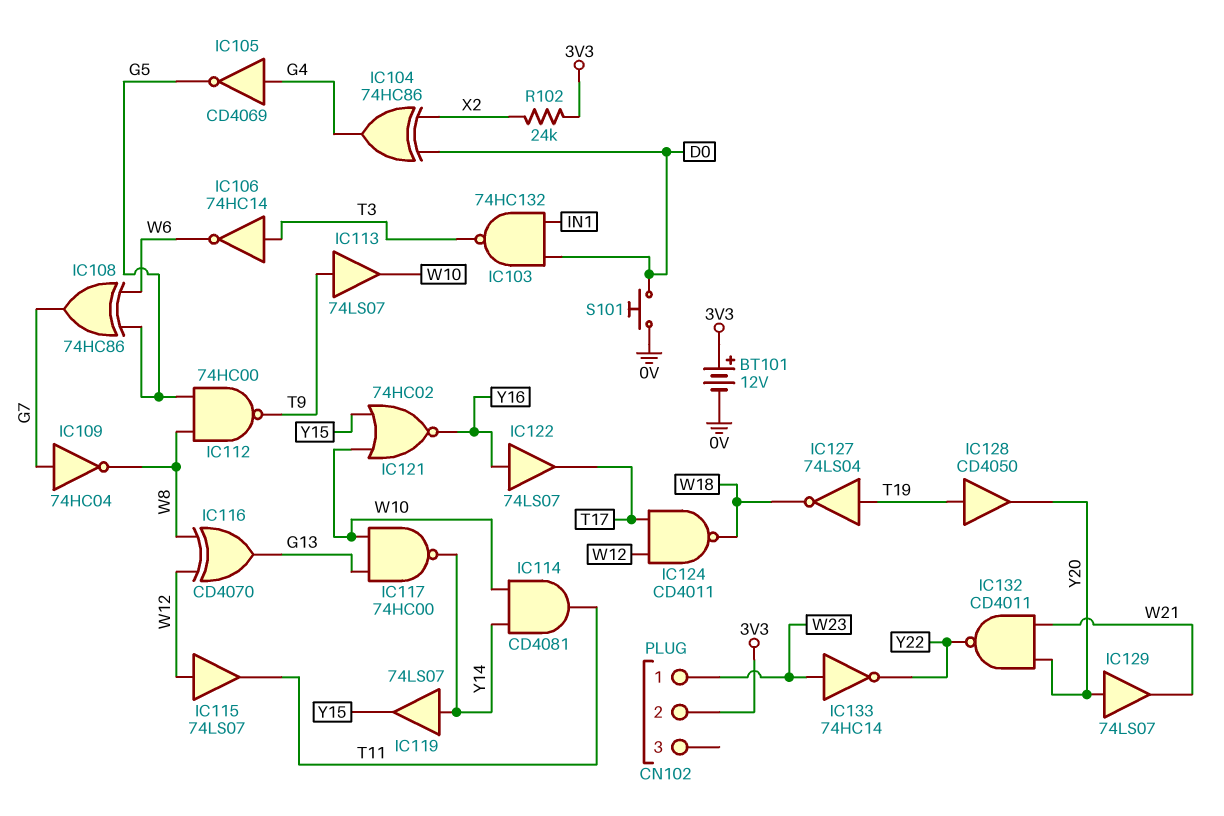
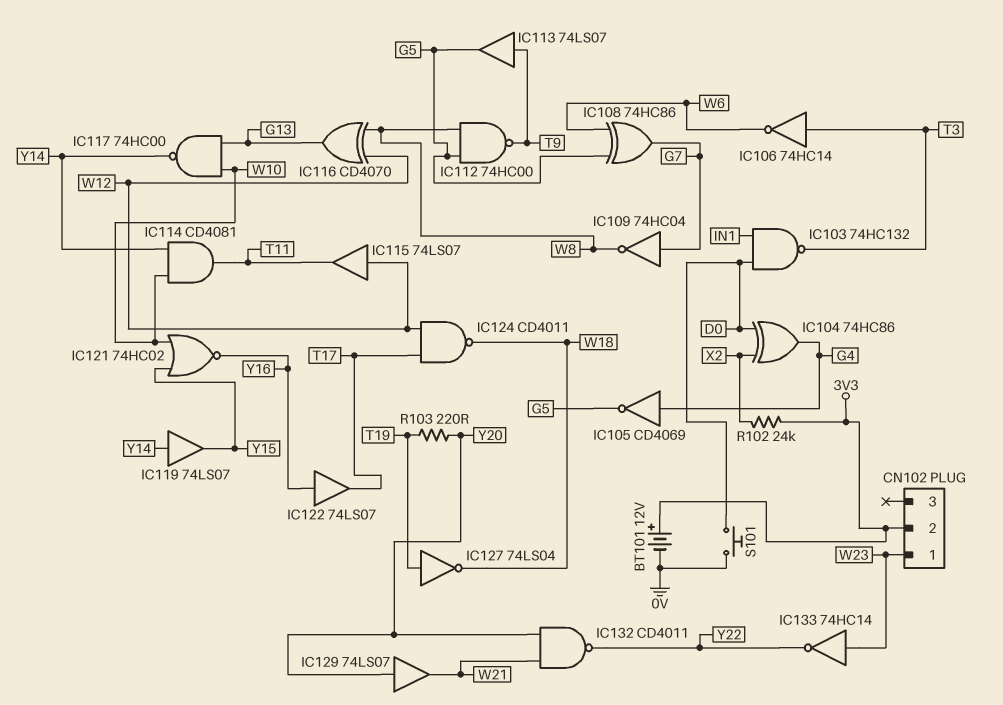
IC113: buffer 74LS07 (in T9, out W10) -> buffer 74LS07 (in T9, out G5)
IC128: buffer CD4050 (in T19, out Y20) -> none
R103: none -> 220 (T19, Y20)

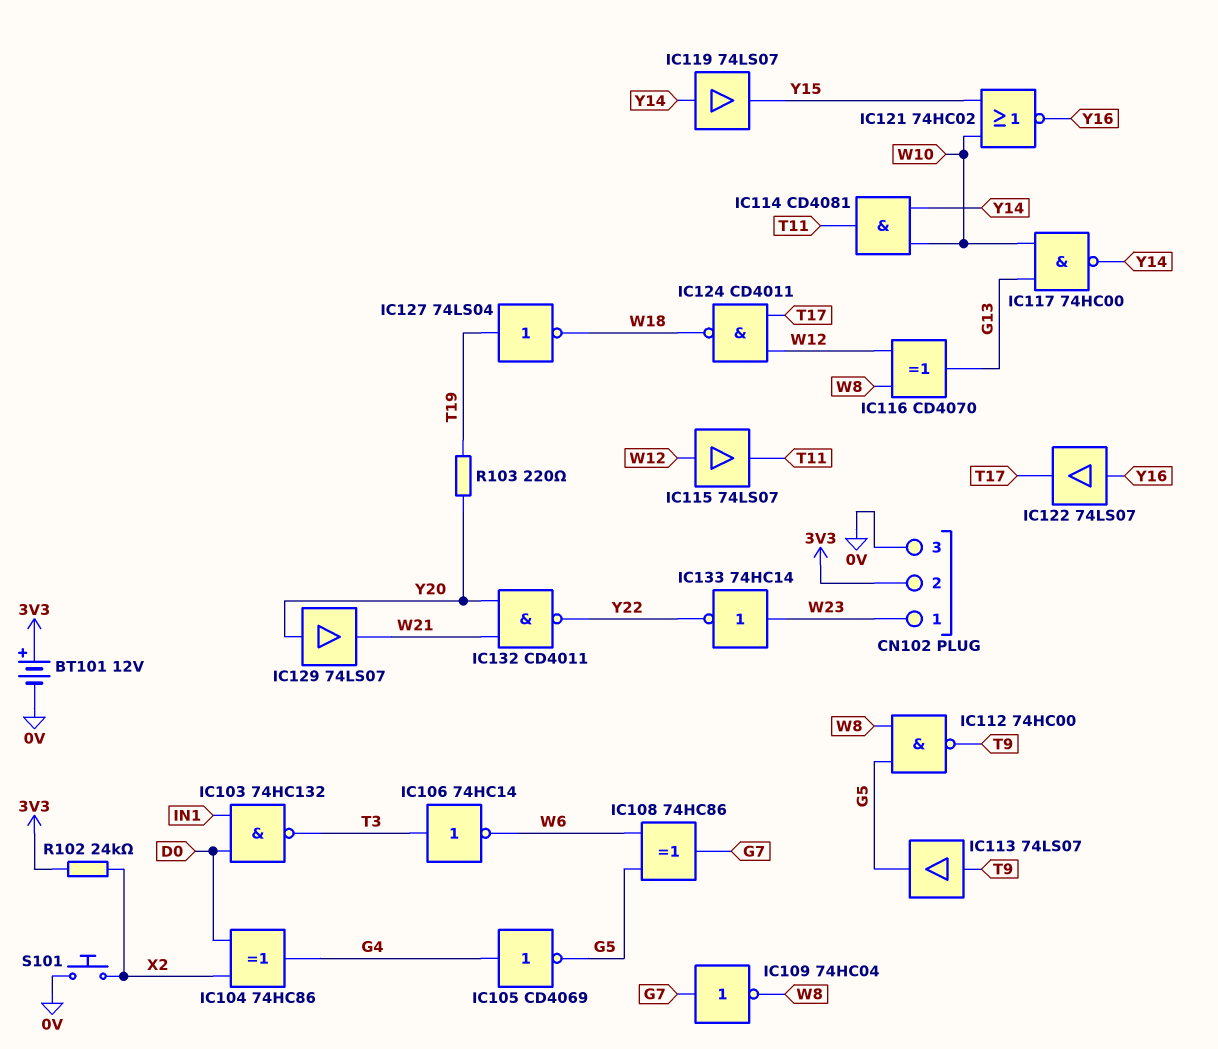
CN102 pin 3: none -> 0V
S101: button (0V, D0) -> button (0V, X2)

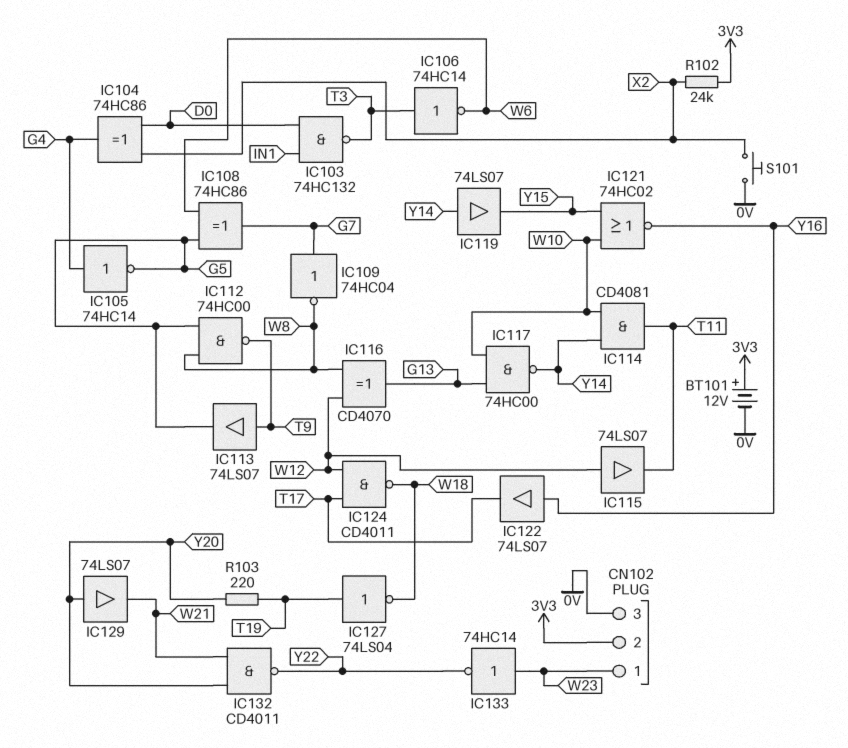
IC105: NOT CD4069 (in G4, out G5) -> NOT 74HC14 (in G4, out G5)

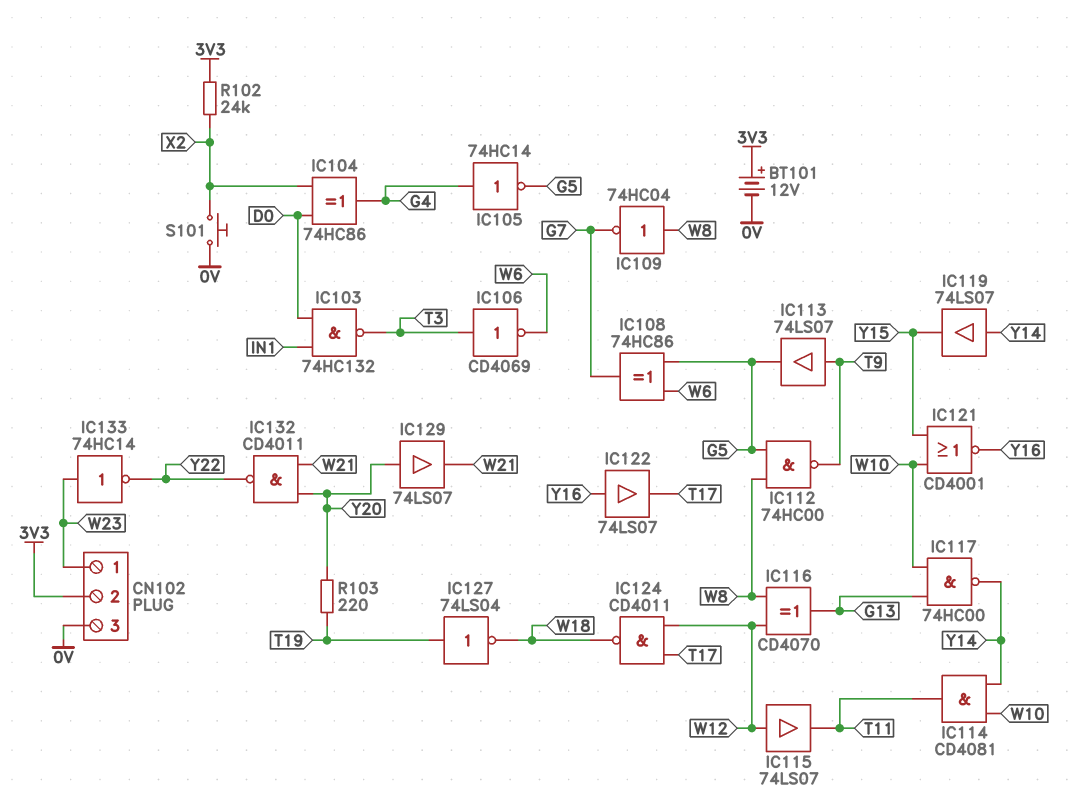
IC106: NOT 74HC14 (in T3, out W6) -> NOT CD4069 (in T3, out W6)
IC109: NOT 74HC04 (in G7, out W8) -> NOT 74HC04 (in W8, out G7)
IC121: NOR 74HC02 (in W10, in Y15, out Y16) -> NOR CD4001 (in W10, in Y15, out Y16)

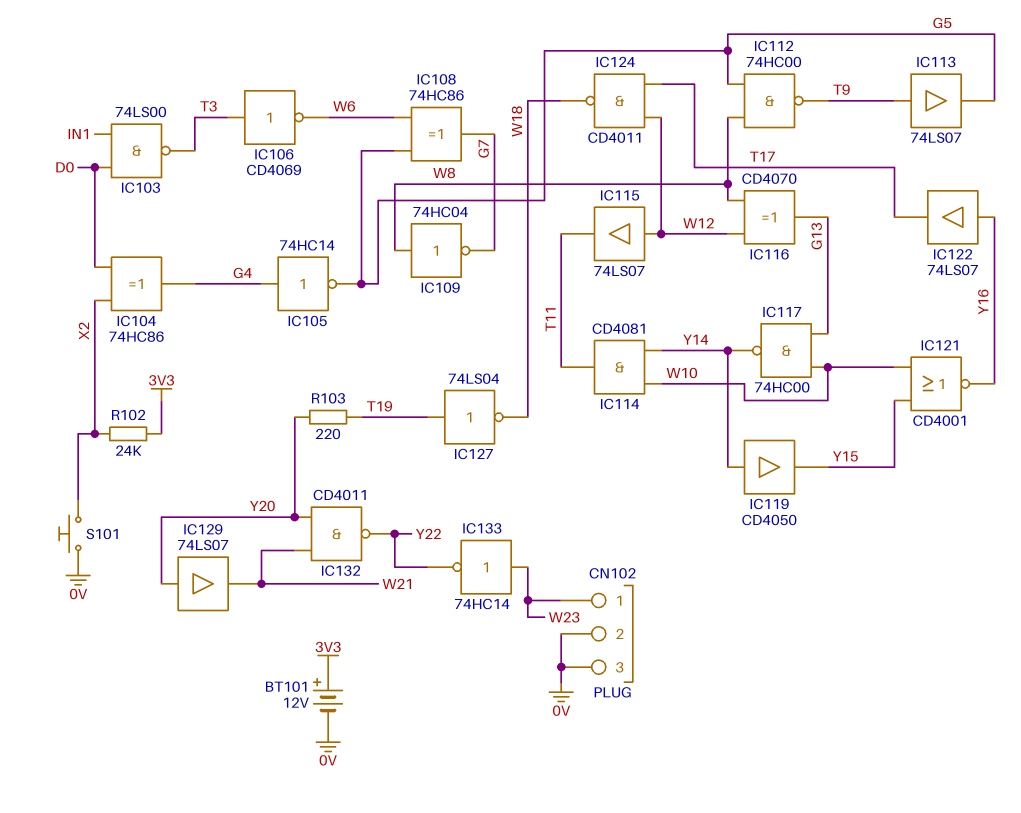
CN102 pin 2: 3V3 -> 0V
IC103: NAND 74HC132 (in D0, in IN1, out T3) -> NAND 74LS00 (in D0, in IN1, out T3)
IC119: buffer 74LS07 (in Y14, out Y15) -> buffer CD4050 (in Y14, out Y15)

